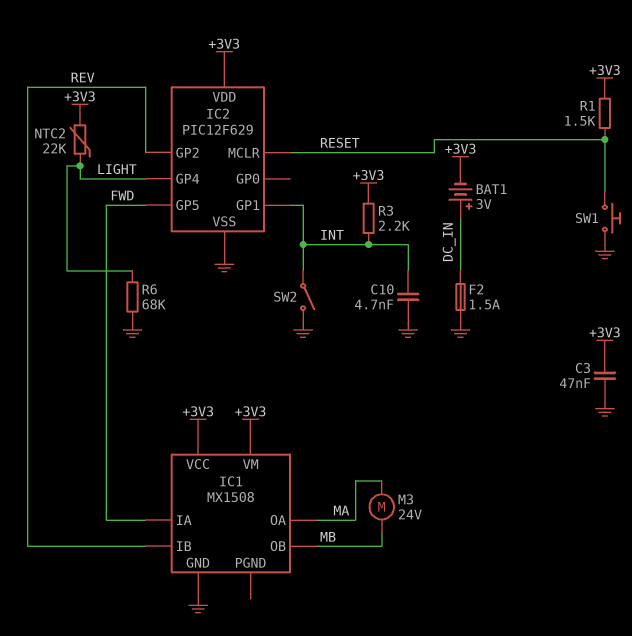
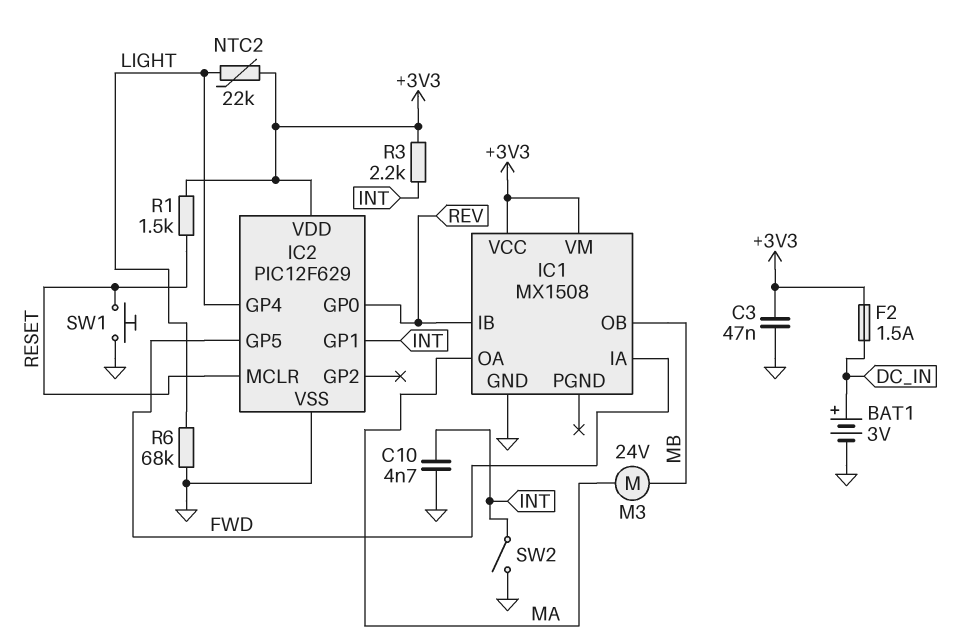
BAT1: 3V (plus DC_IN, minus +3V3) -> 3V (plus DC_IN, minus GND)
F2: 1.5A (DC_IN, GND) -> 1.5A (+3V3, DC_IN)
IC2 pin GP0: none -> REV
IC2 pin GP2: REV -> none

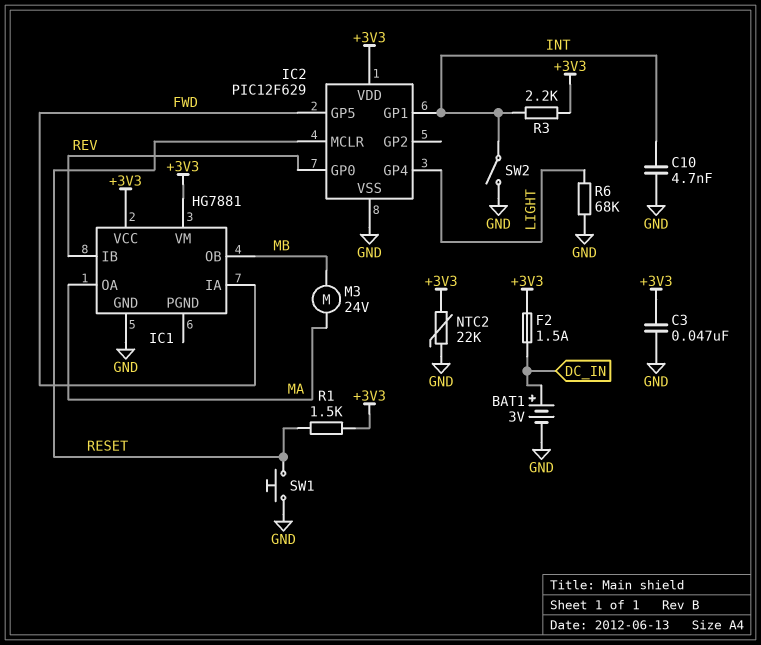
IC1: MX1508 -> HG7881
NTC2: 22k (+3V3, LIGHT) -> 22k (+3V3, GND)

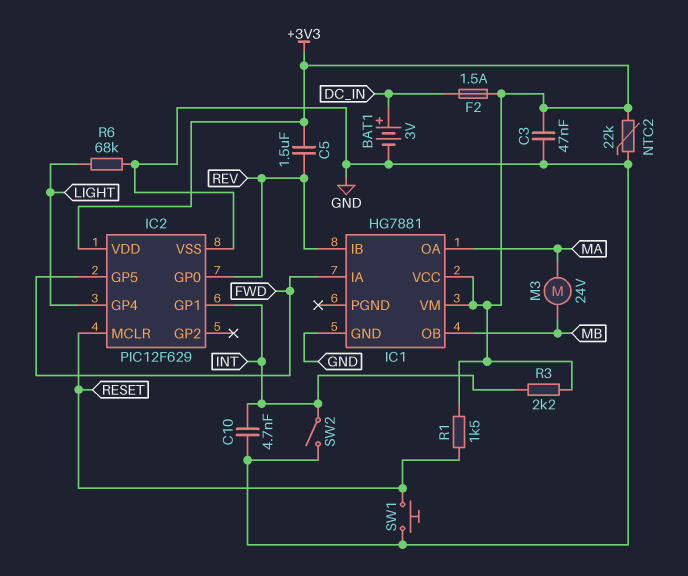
C5: none -> 1.5uF (+3V3, REV)

